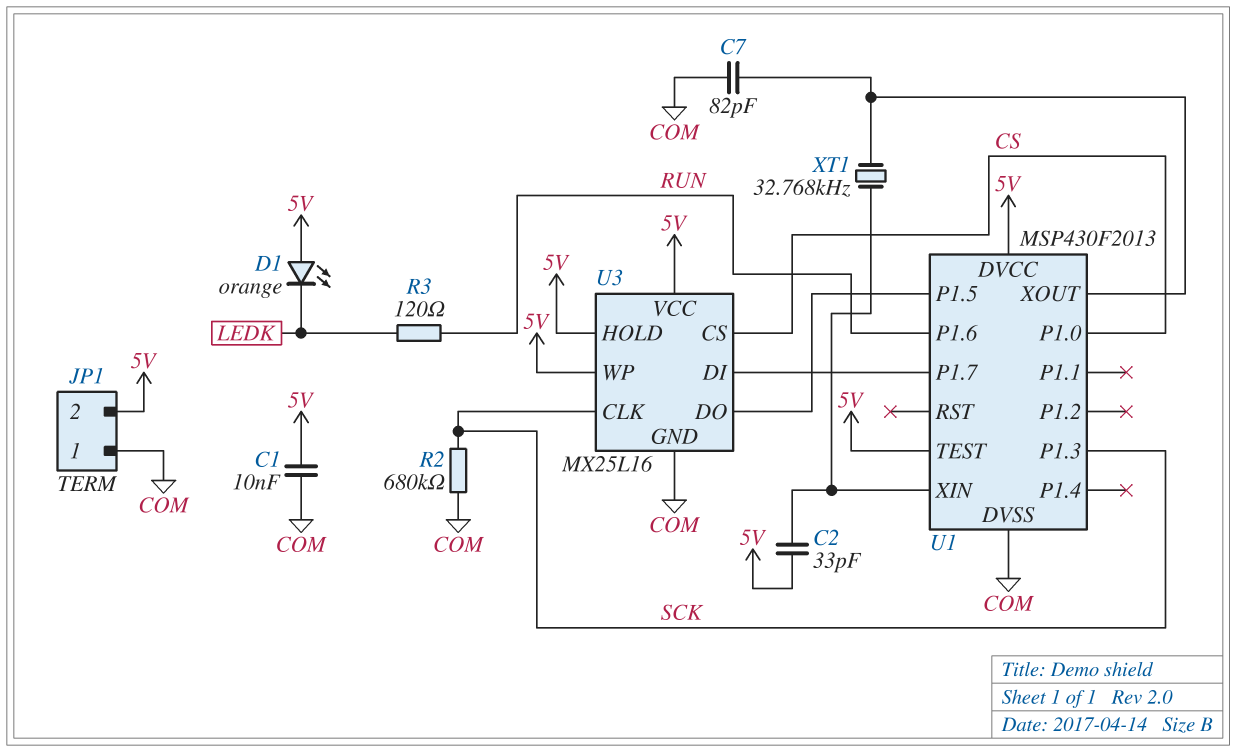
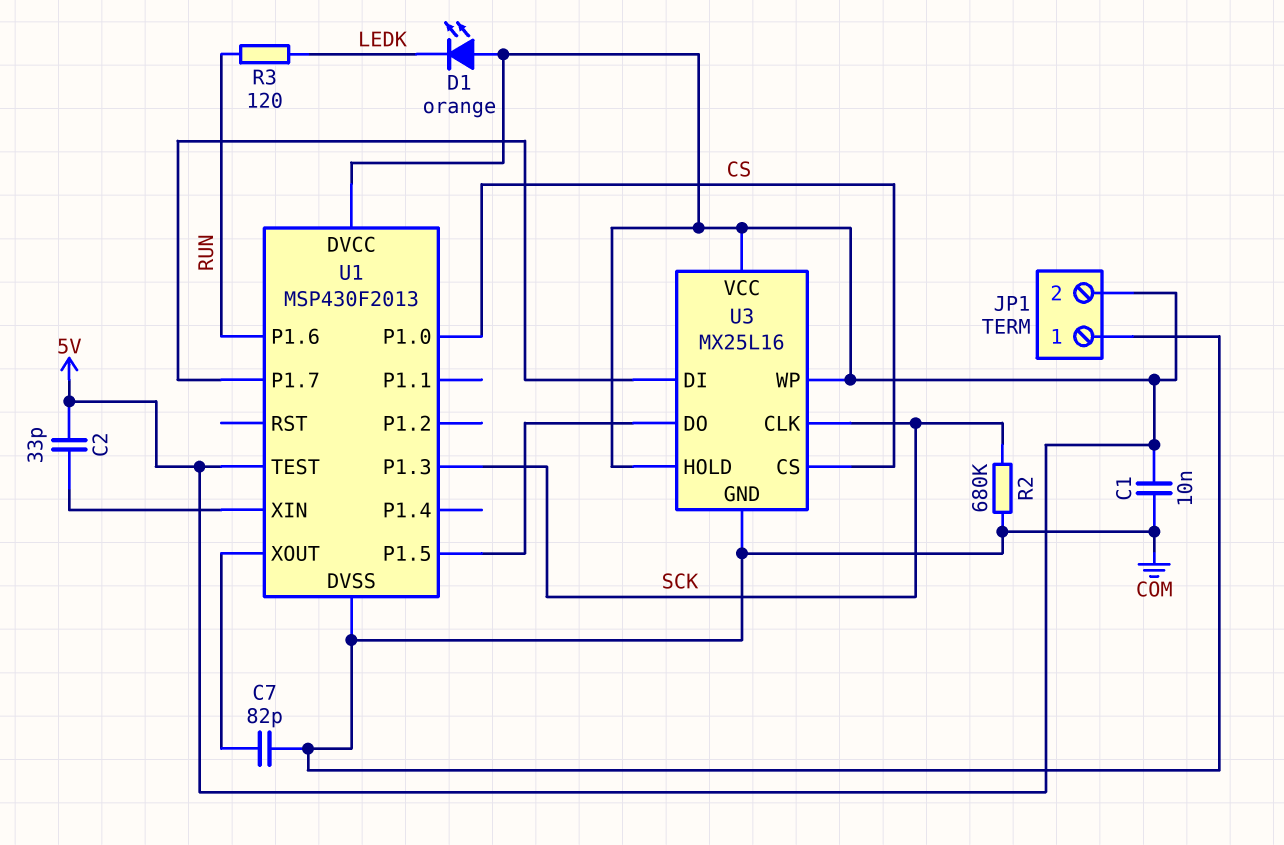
XT1: 32.768kHz (U1/XIN, U1/XOUT) -> none

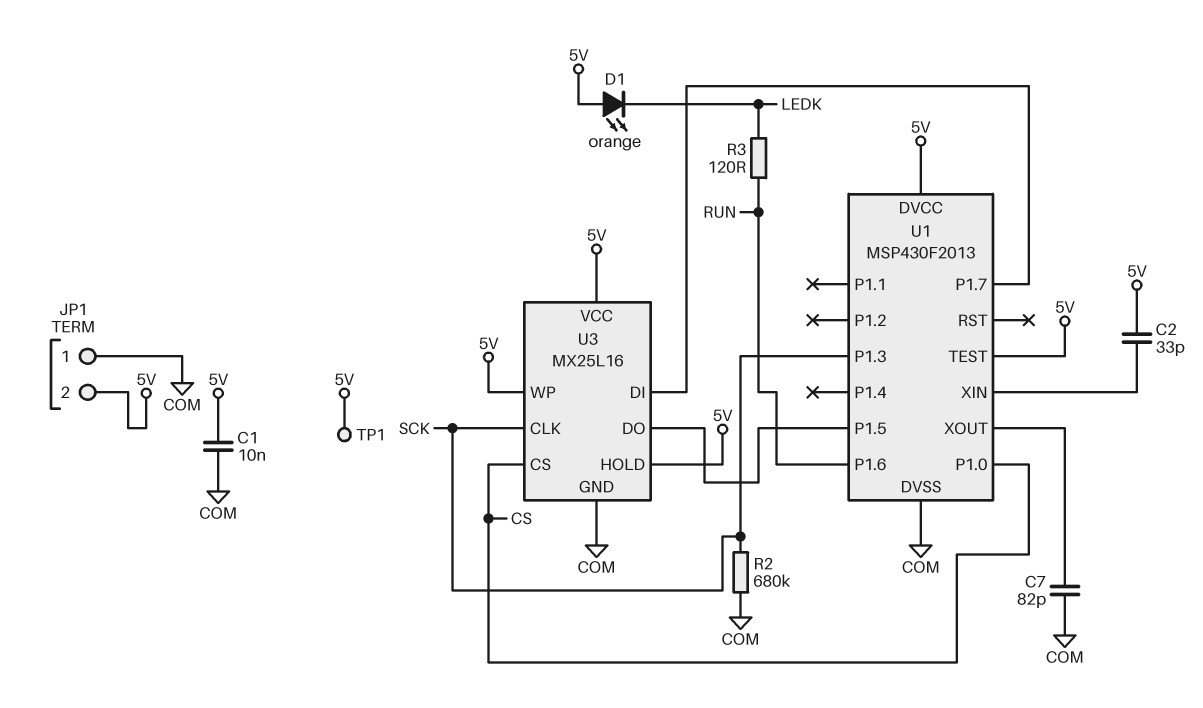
TP1: none -> test point (5V)

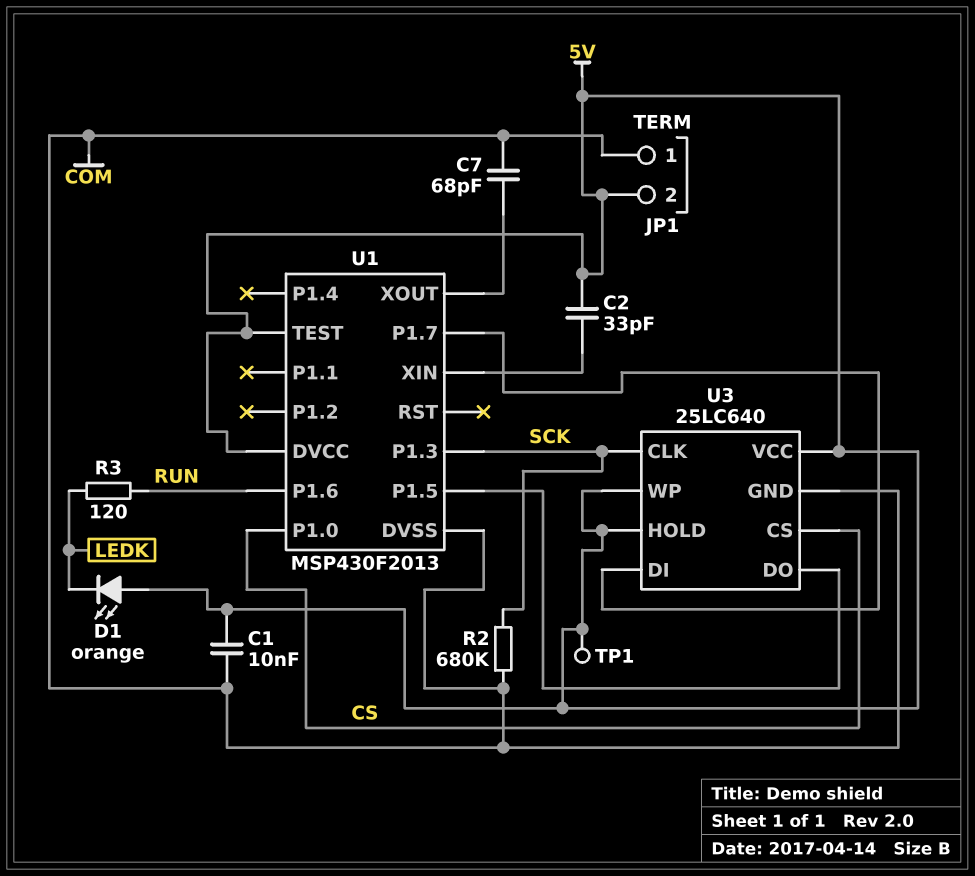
C7: 82pF (COM, U1/XOUT) -> 68pF (COM, U1/XOUT)
U3: MX25L16 -> 25LC640

